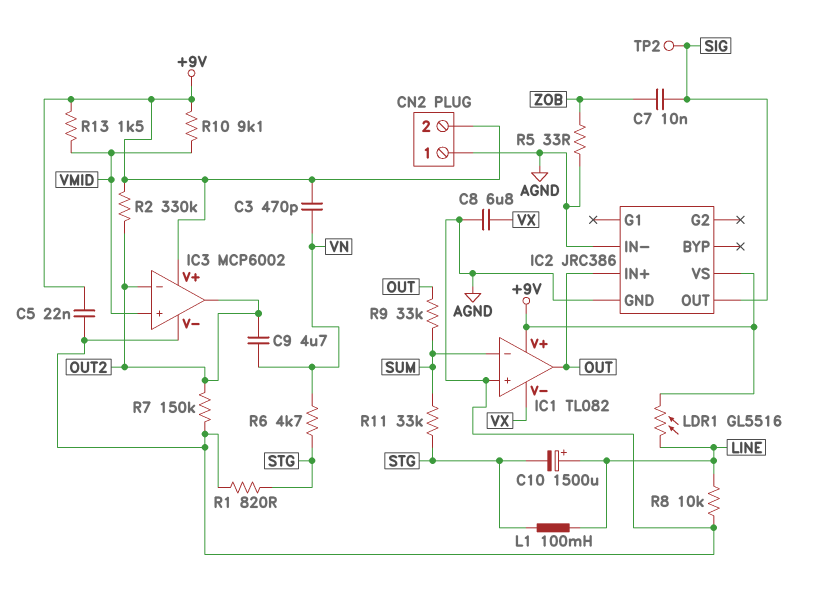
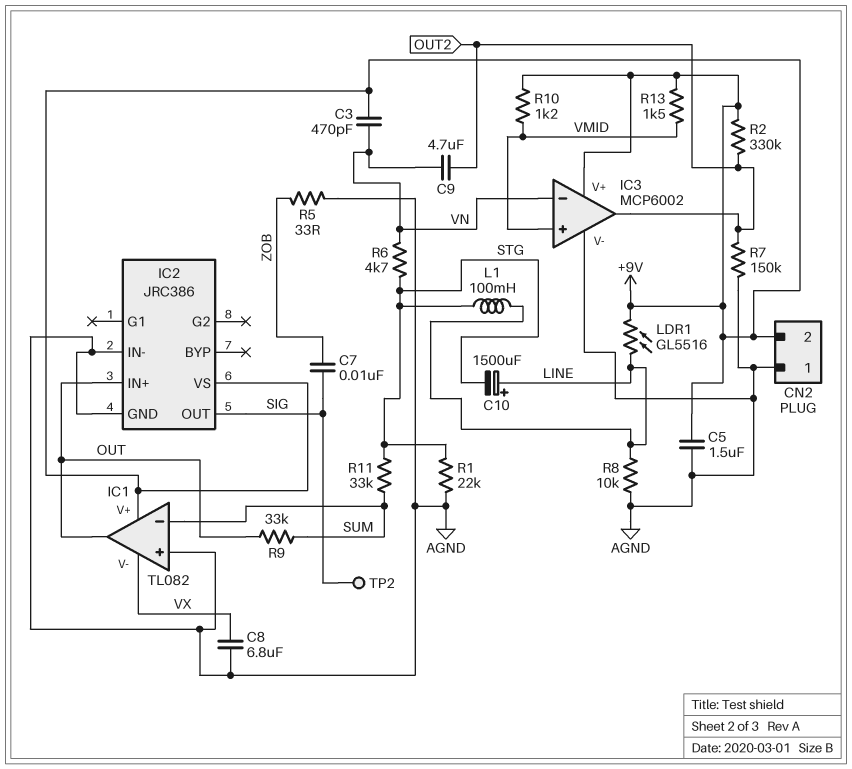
C5: 22nF (+9V, AGND) -> 1.5uF (+9V, AGND)
IC3 pin in-: OUT2 -> VN
R1: 820 (AGND, STG) -> 22k (AGND, STG)
R10: 9.1k (+9V, VMID) -> 1.2k (+9V, VMID)

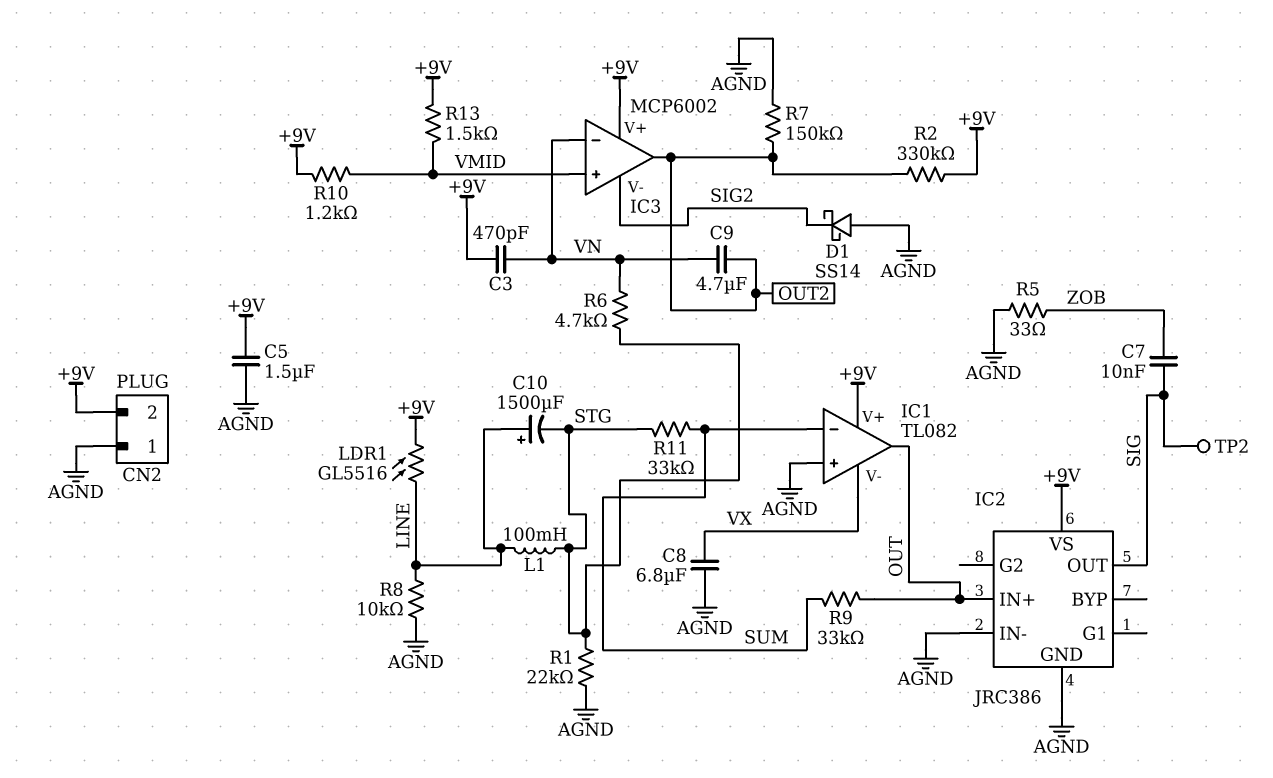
D1: none -> schottky SS14 (A AGND, K SIG2)
IC3 pin V-: AGND -> SIG2

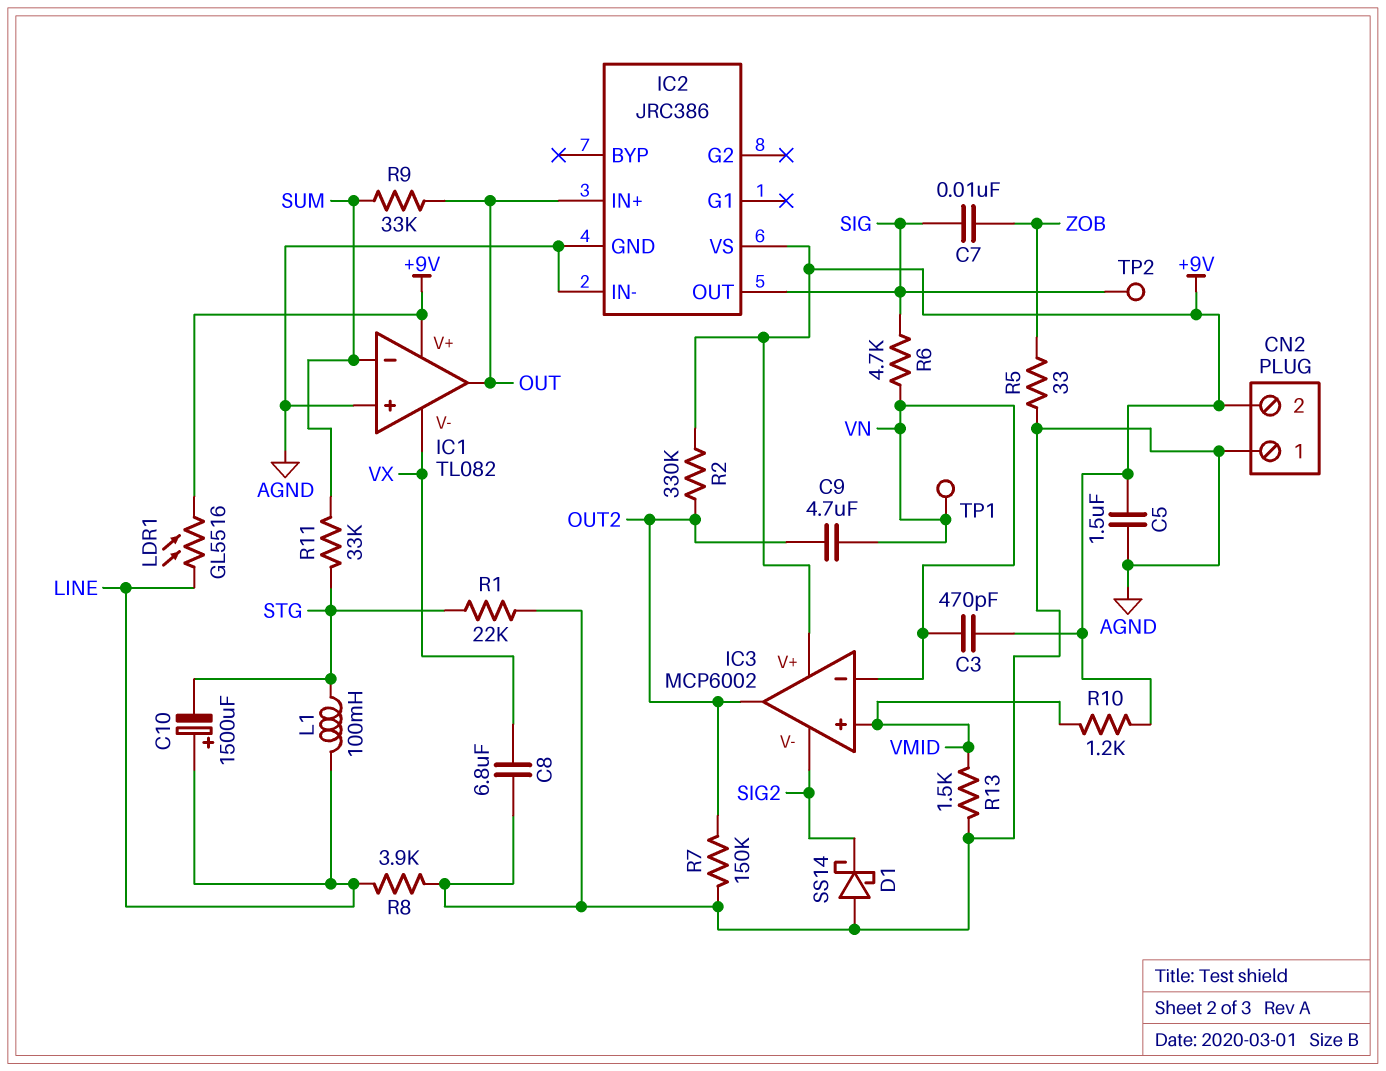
R6: 4.7k (STG, VN) -> 4.7k (SIG, VN)
R8: 10k (AGND, LINE) -> 3.9k (AGND, LINE)
R13: 1.5k (+9V, VMID) -> 1.5k (AGND, VMID)
TP1: none -> test point (VN)

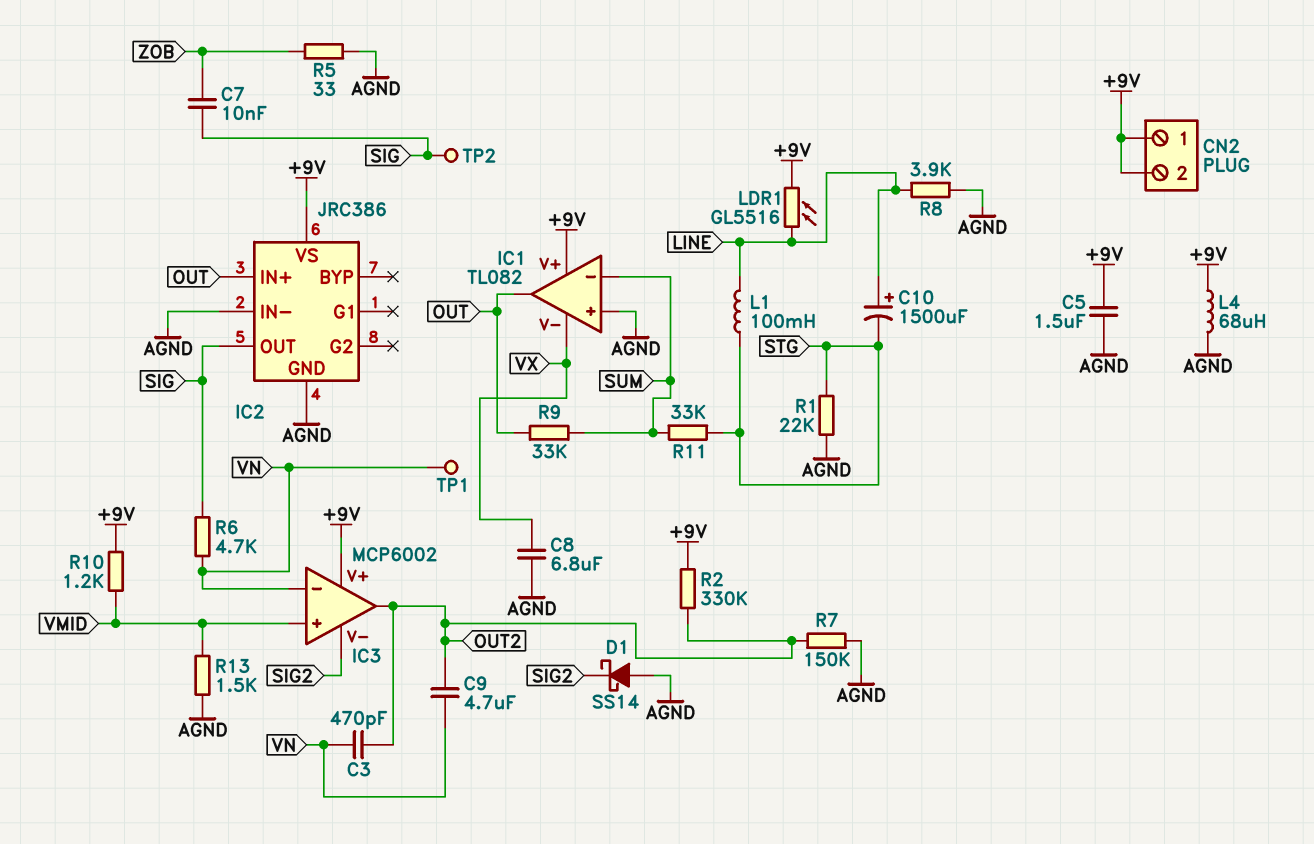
C3: 470pF (+9V, VN) -> 470pF (OUT2, VN)
CN2 pin 1: AGND -> +9V
L4: none -> 68uH (+9V, AGND)

